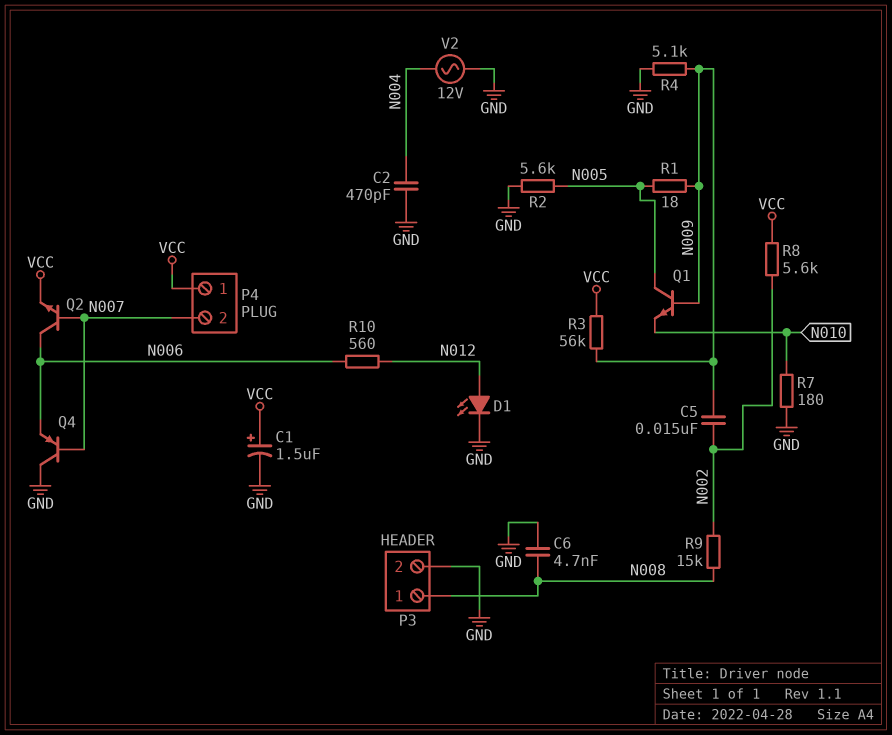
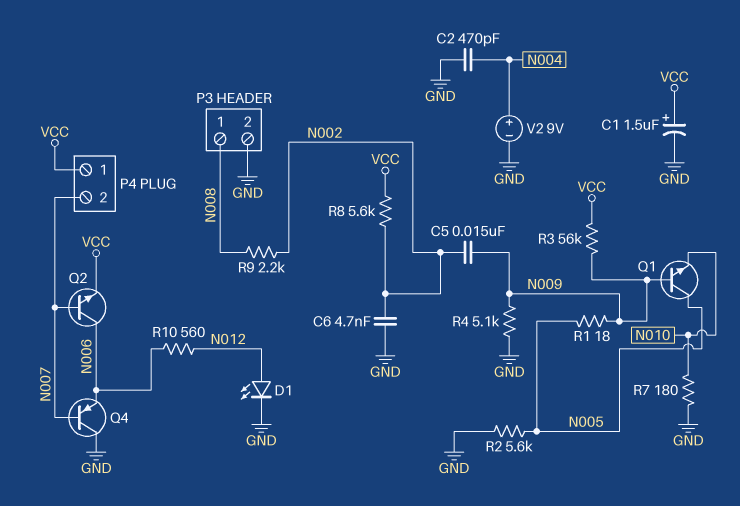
C6: 4.7nF (GND, N008) -> 4.7nF (GND, N002)
R9: 15k (N002, N008) -> 2.2k (N002, N008)
V2: AC 12V (GND, N004) -> 9V (plus N004, minus GND)

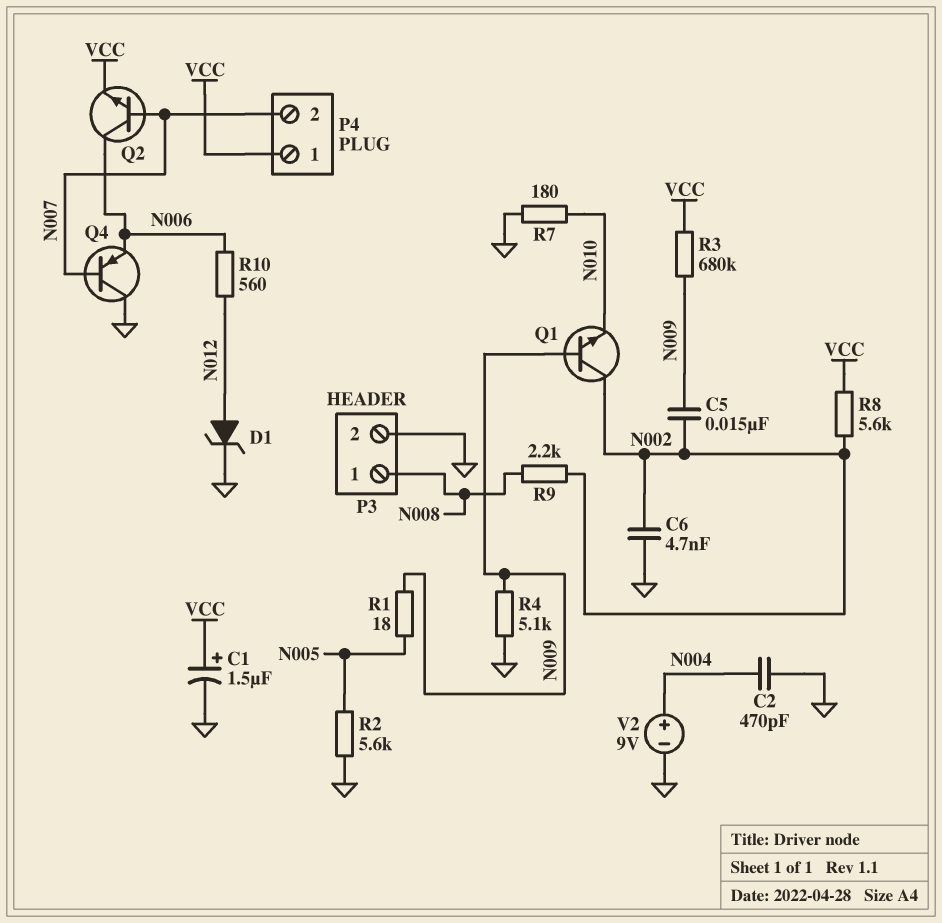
D1: LED (A N012, K GND) -> zener (A N012, K GND)
Q1: NPN (B N009, C N005, E N010) -> NPN (B N009, C N002, E N010)
R3: 56k (N009, VCC) -> 680k (N009, VCC)

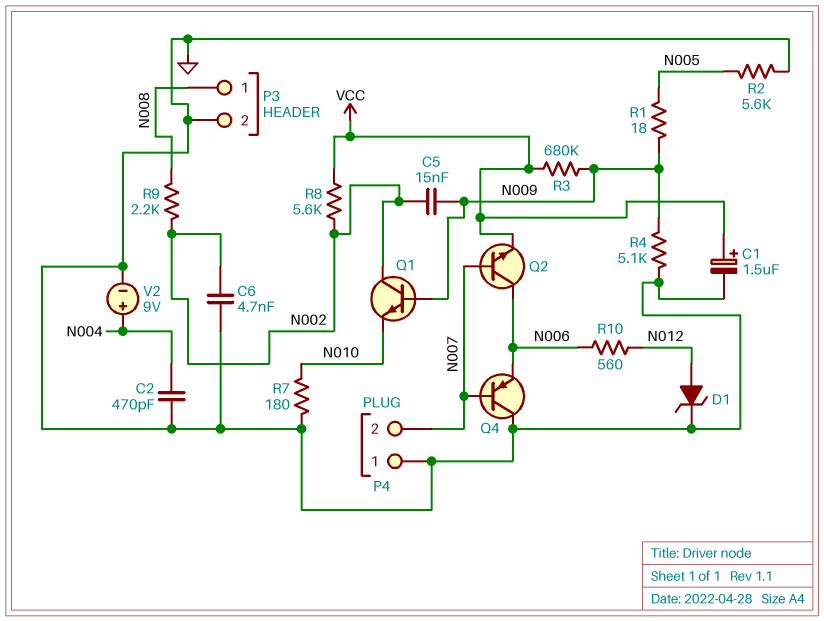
P4 pin 1: VCC -> GND

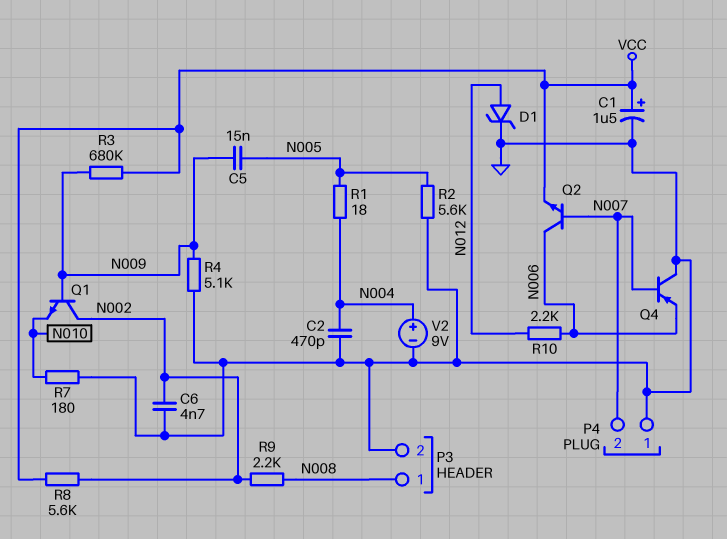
C5: 15nF (N002, N009) -> 15nF (N005, N009)
R1: 18 (N005, N009) -> 18 (N004, N005)
R10: 560 (N006, N012) -> 2.2k (N006, N012)

